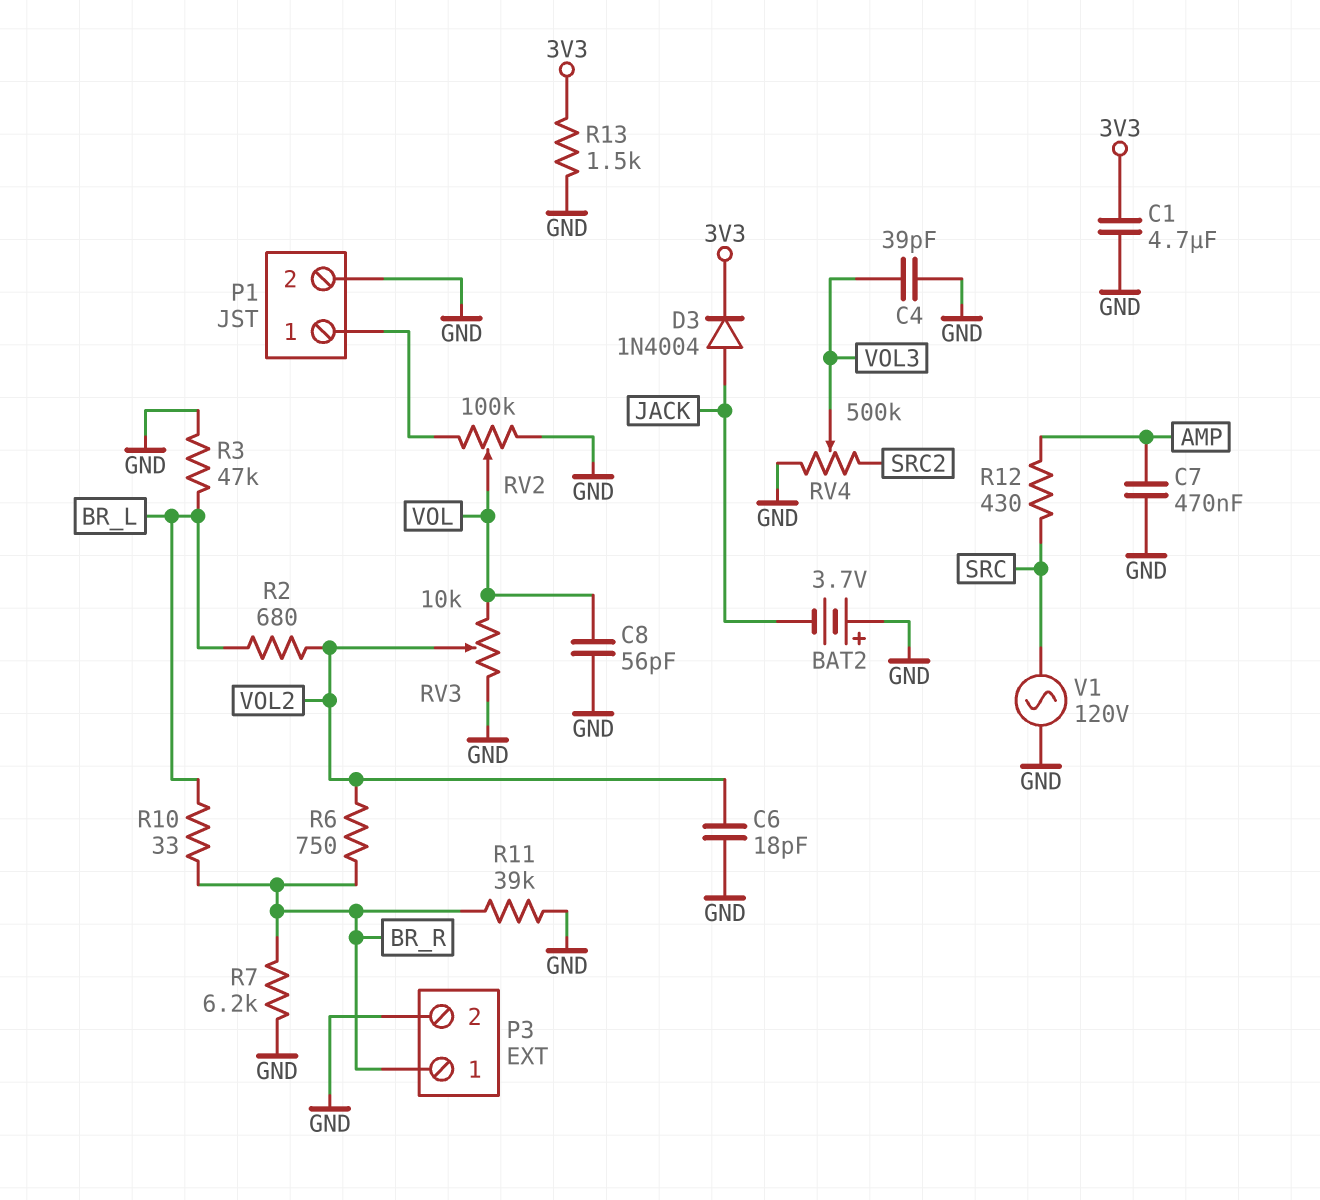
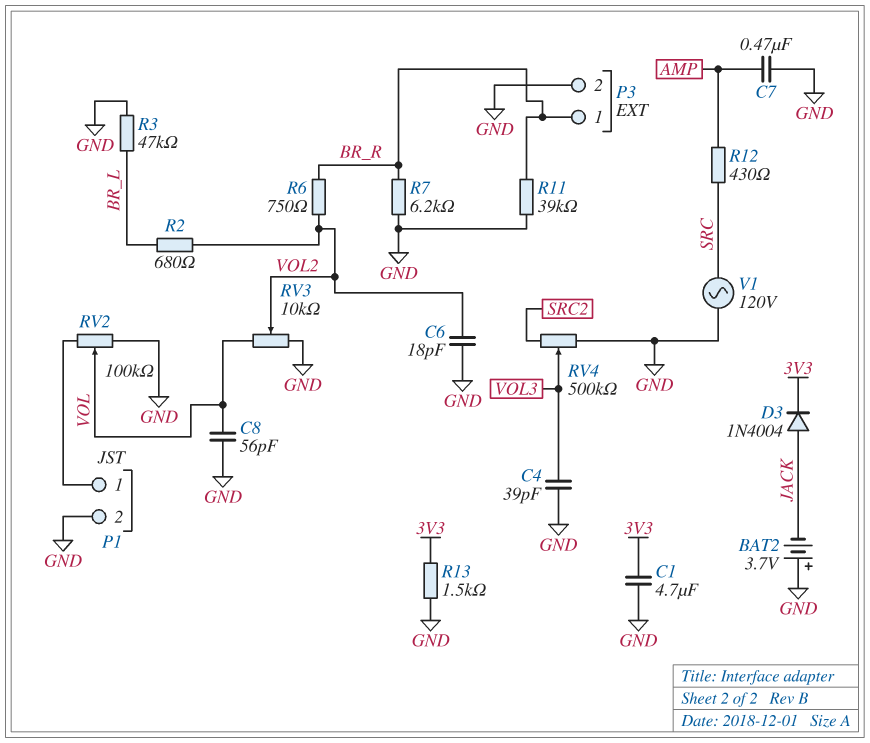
R10: 33 (BR_L, BR_R) -> none

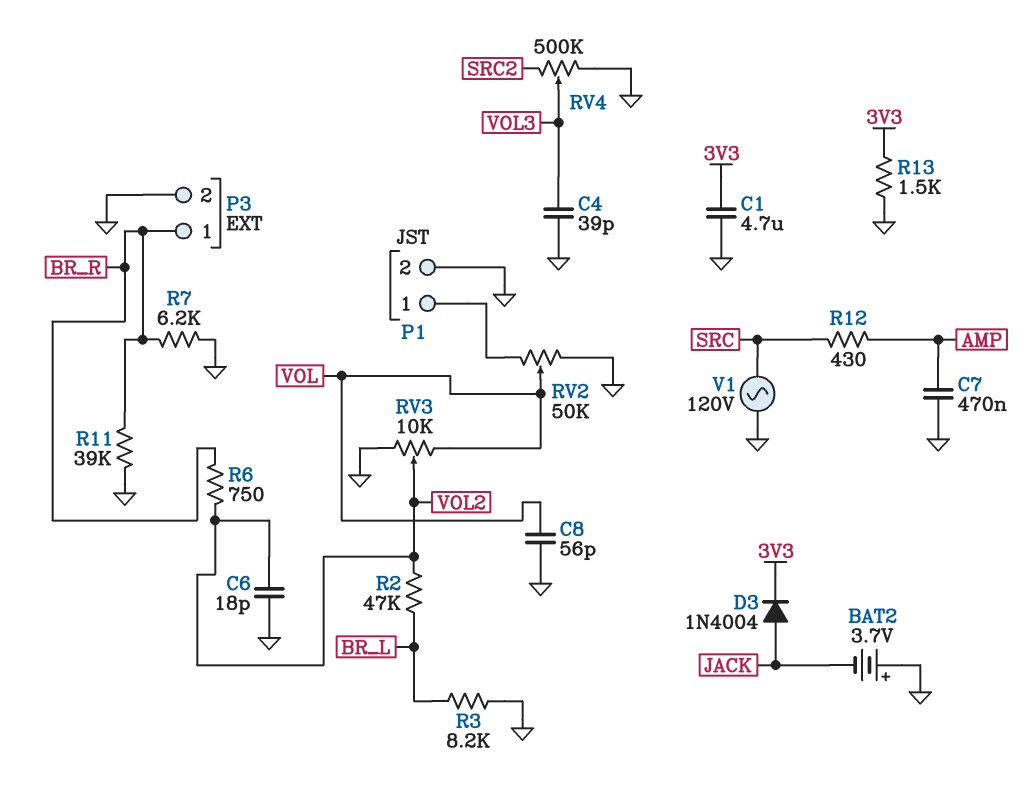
R2: 680 (BR_L, VOL2) -> 47k (BR_L, VOL2)
R3: 47k (BR_L, GND) -> 8.2k (BR_L, GND)
RV2: 100k (GND, P1/1, wiper VOL) -> 50k (GND, P1/1, wiper VOL)

